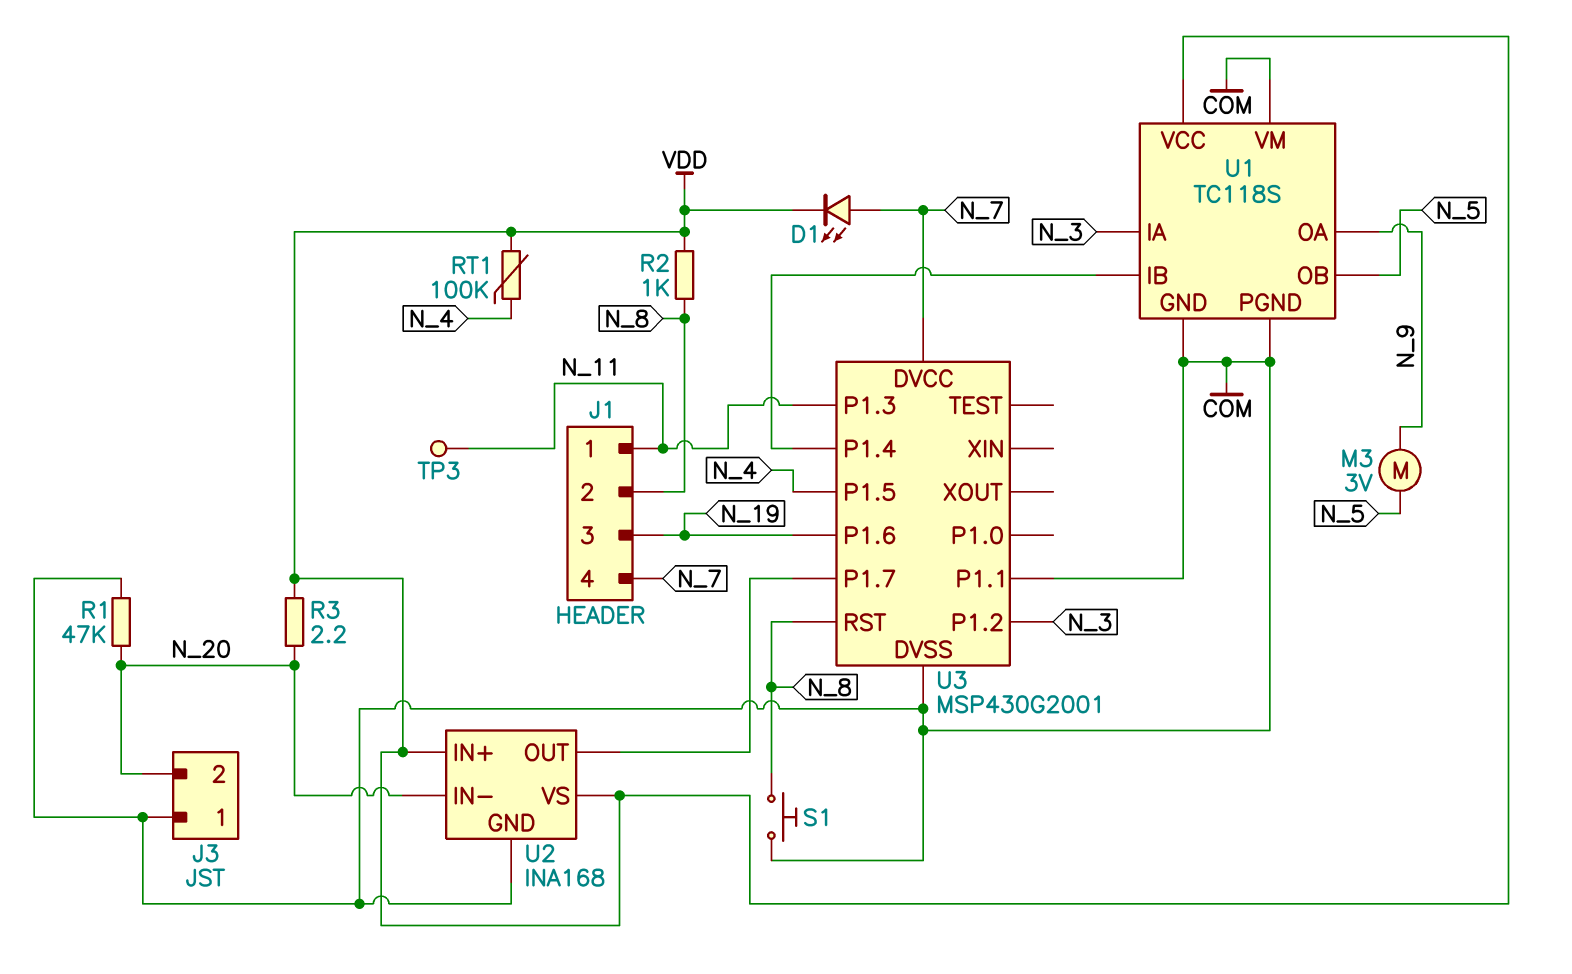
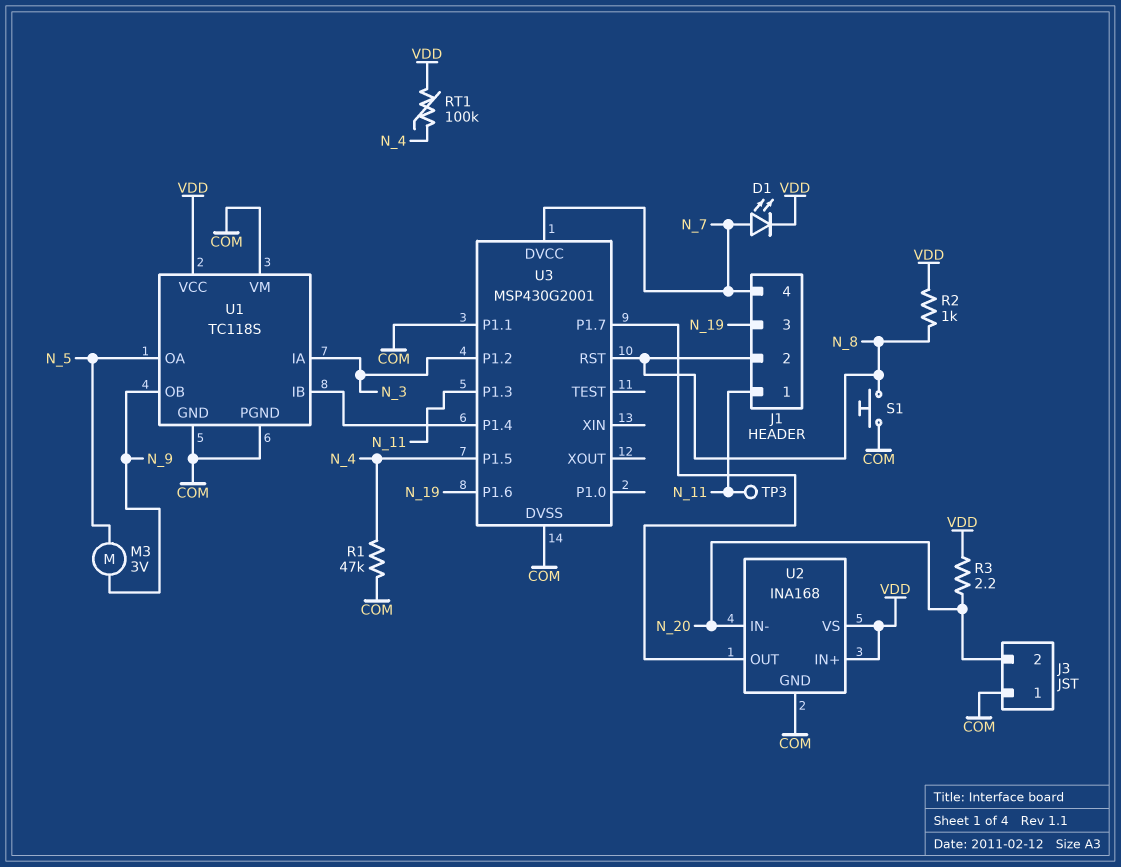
R1: 47k (COM, N_20) -> 47k (COM, N_4)
U1 pin OA: N_9 -> N_5
U1 pin OB: N_5 -> N_9

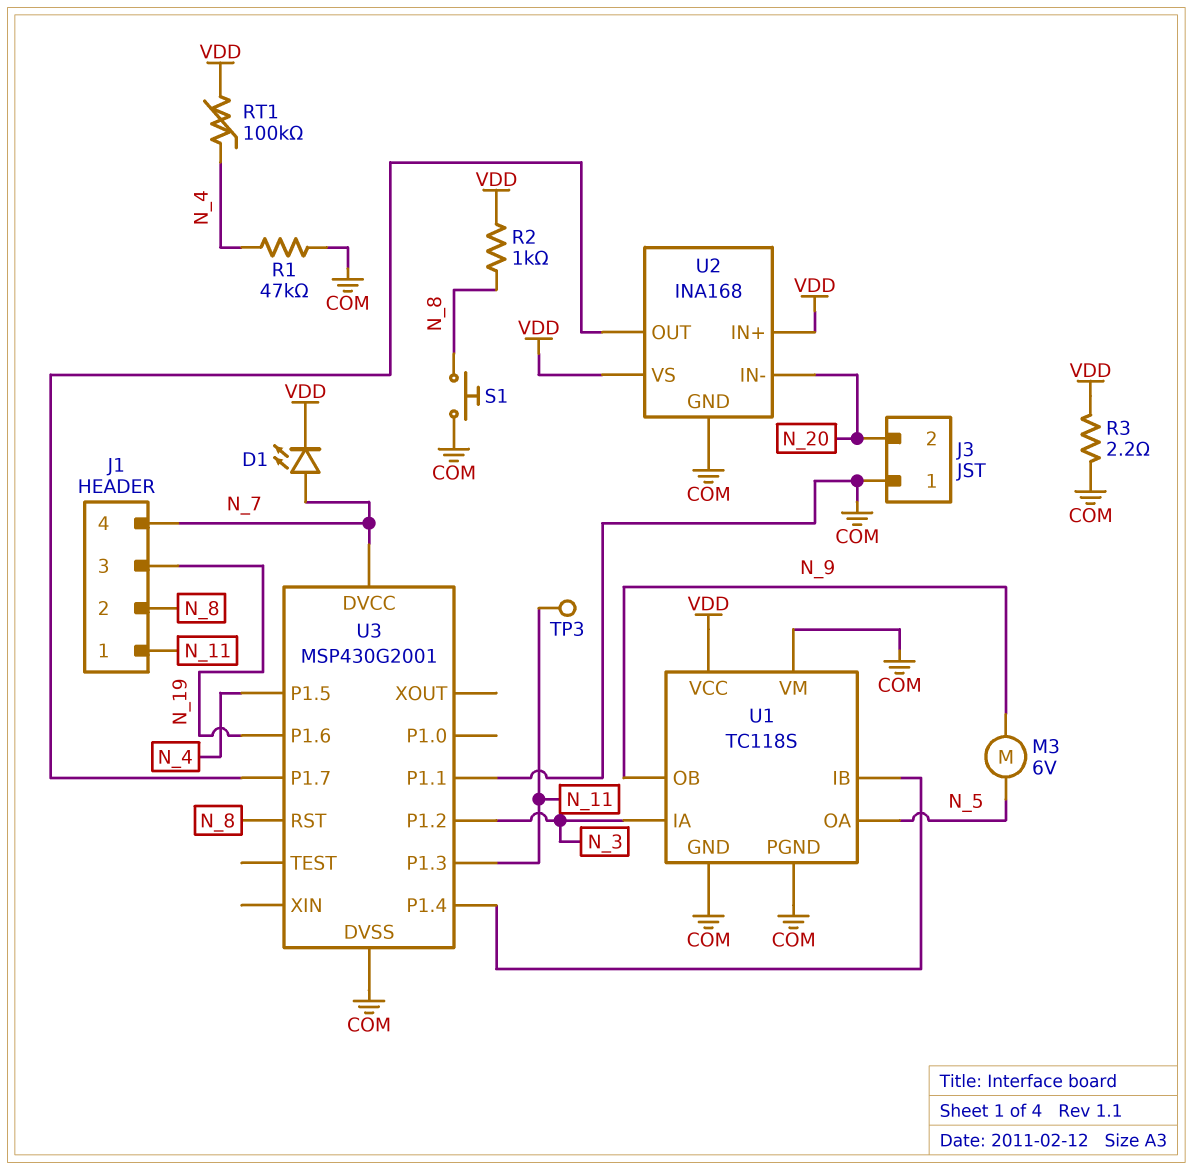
M3: motor 3V (N_5, N_9) -> motor 6V (N_5, N_9)
R3: 2.2 (N_20, VDD) -> 2.2 (COM, VDD)

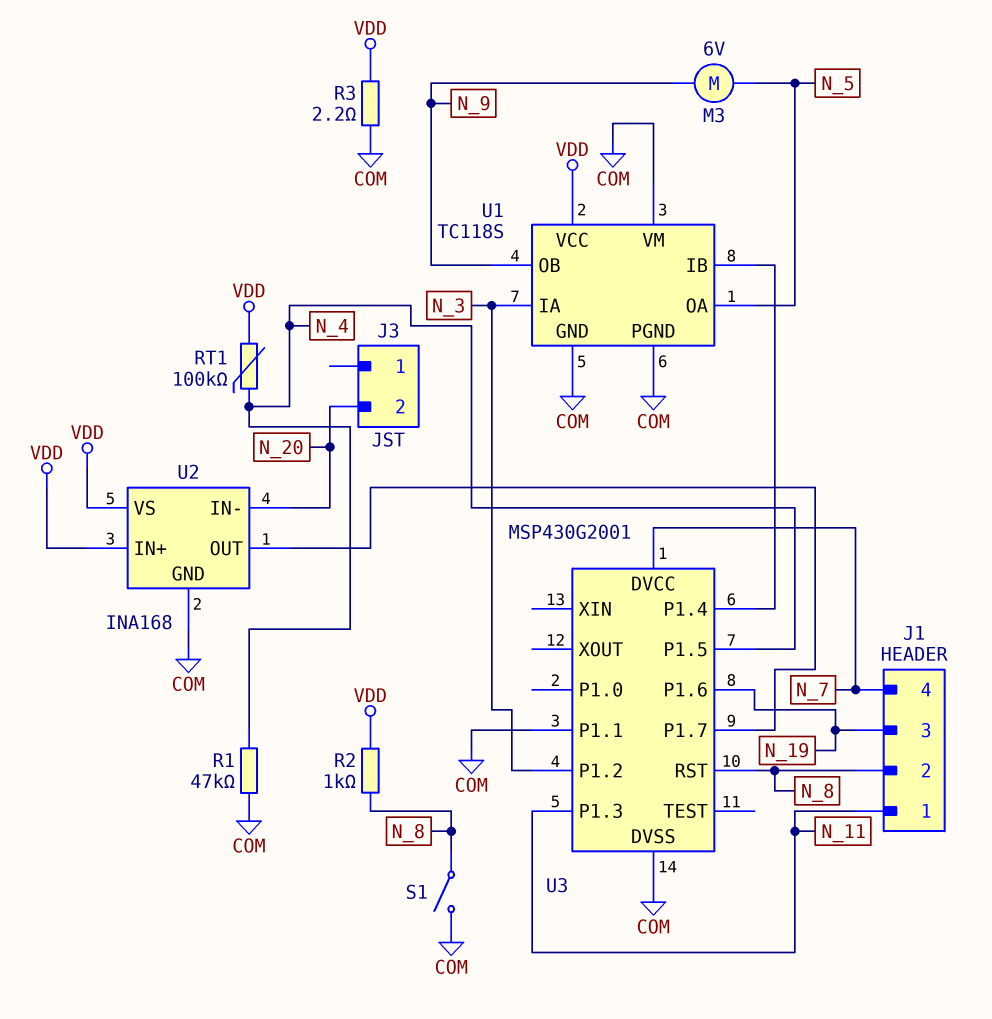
D1: LED (A N_7, K VDD) -> none
J3 pin 1: COM -> none
S1: button (COM, N_8) -> switch (COM, N_8)
TP3: test point (N_11) -> none

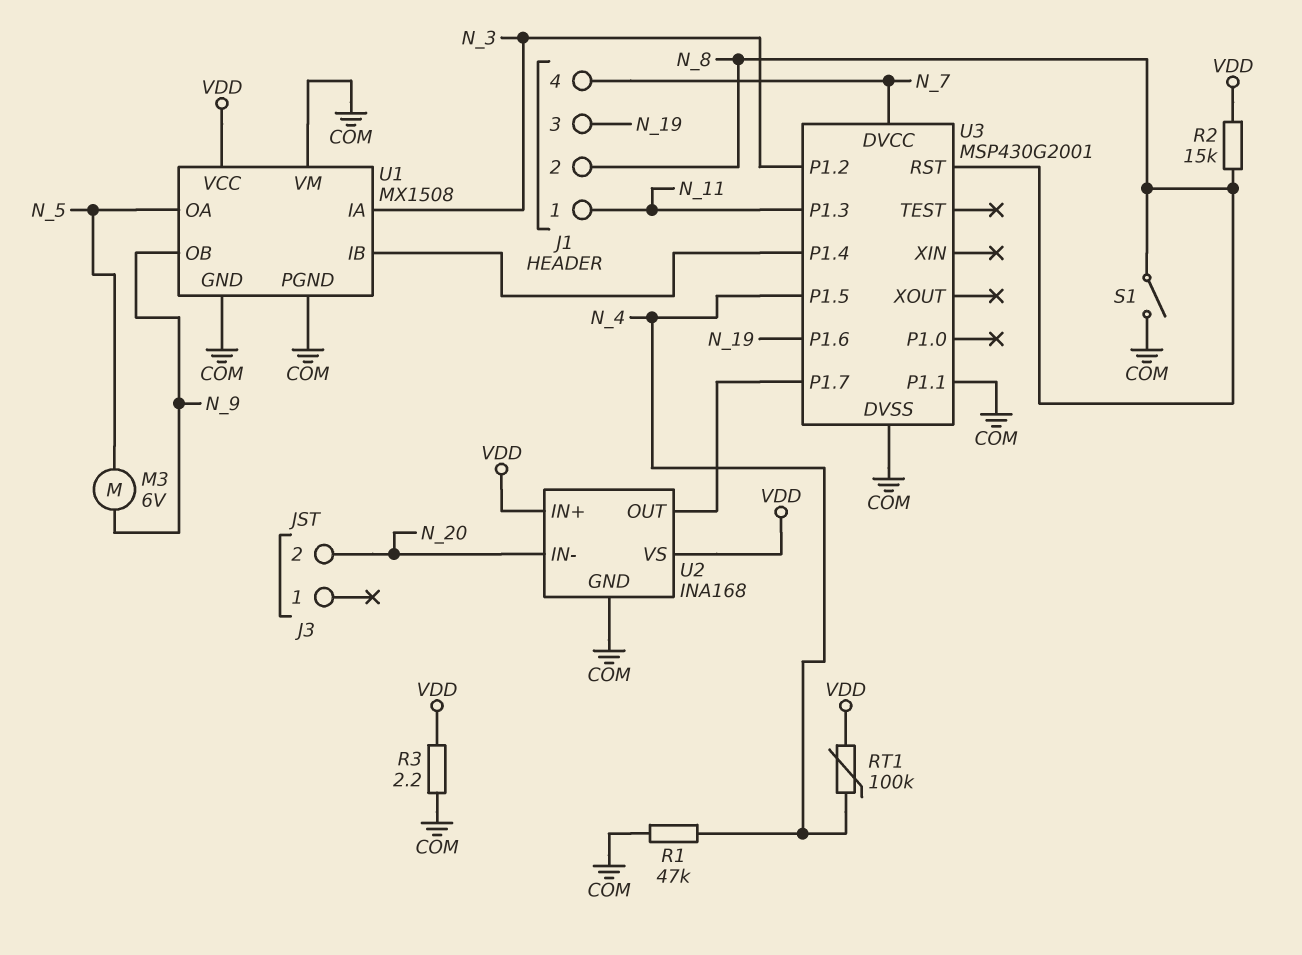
R2: 1k (N_8, VDD) -> 15k (N_8, VDD)
U1: TC118S -> MX1508

